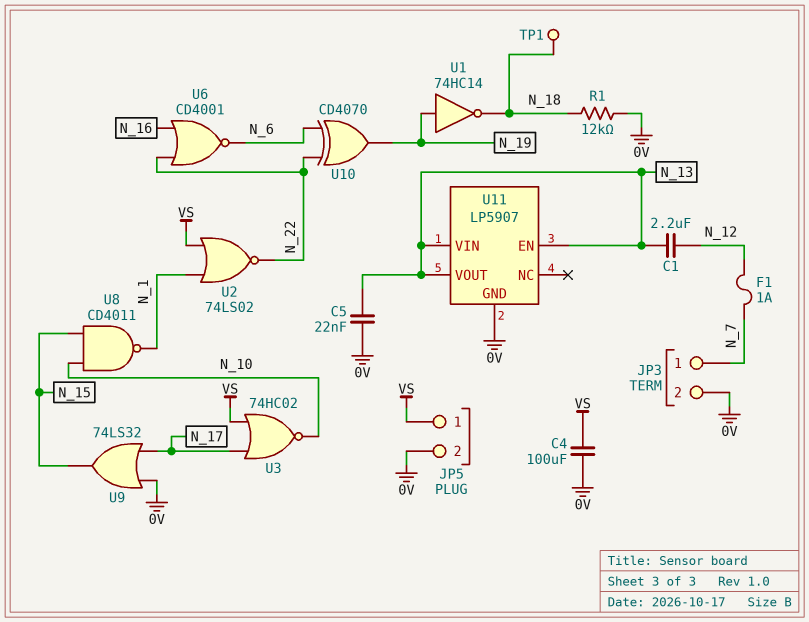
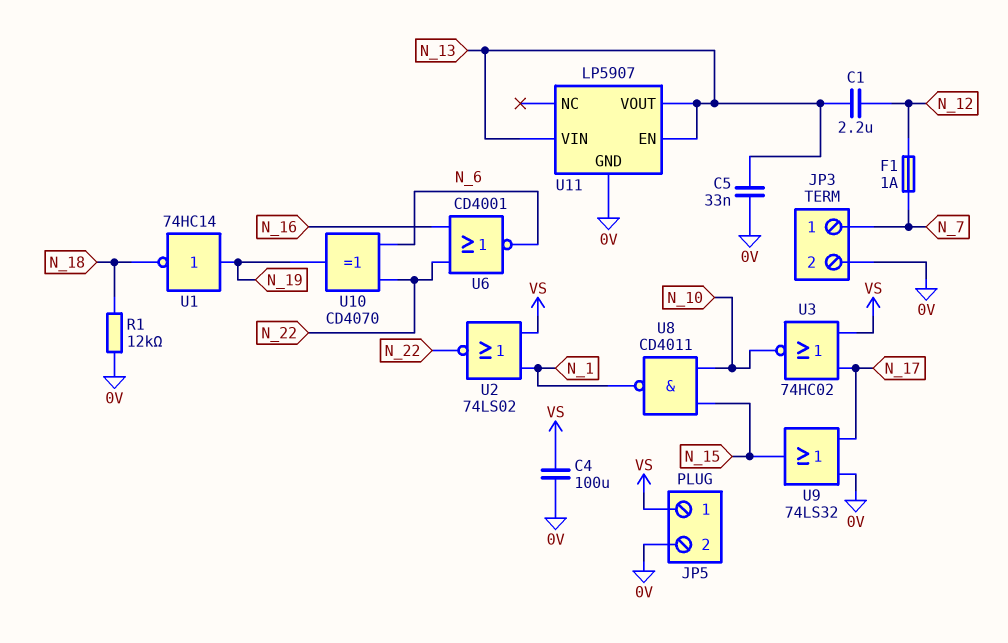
C5: 22nF (0V, N_13) -> 33nF (0V, N_13)
TP1: test point (N_18) -> none

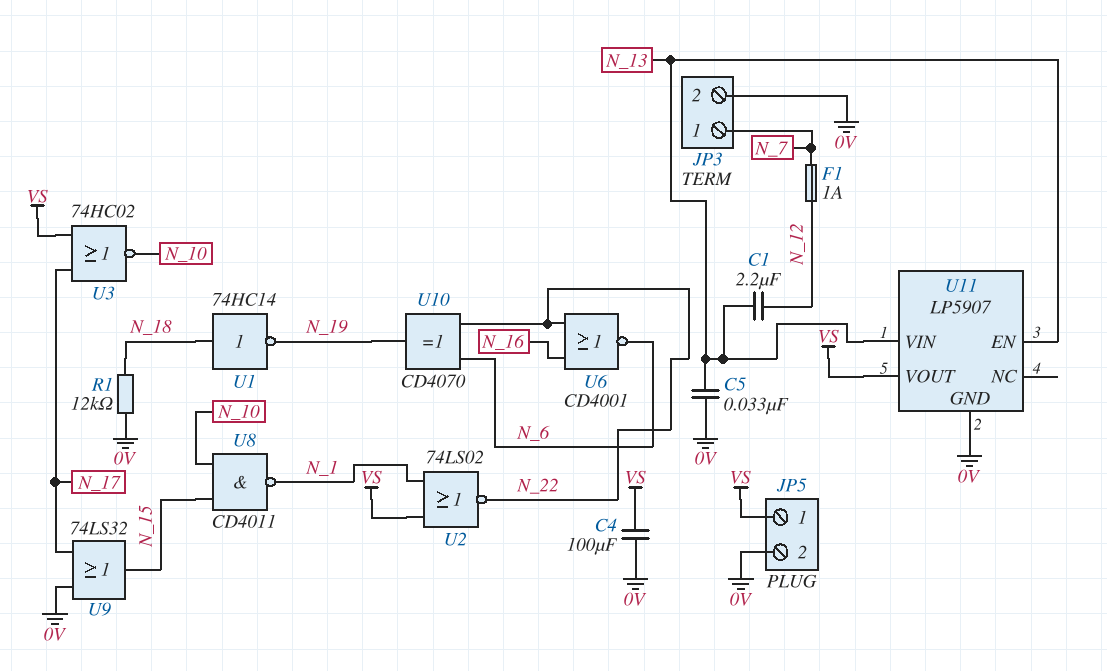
U1: NOT 74HC14 (in N_19, out N_18) -> NOT 74HC14 (in N_18, out N_19)
U11 pin VOUT: N_13 -> VS

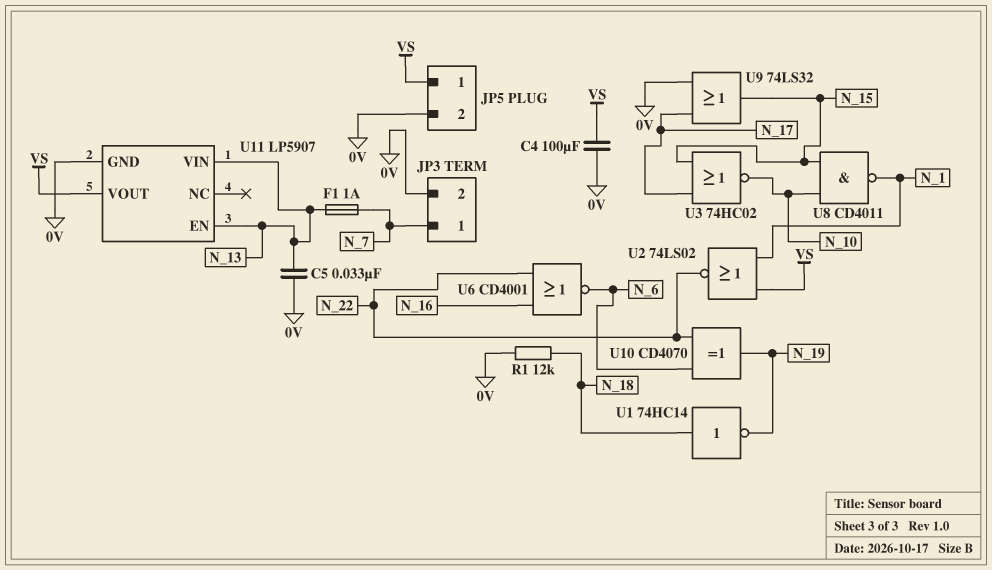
C1: 2.2uF (N_12, N_13) -> none
F1: 1A (N_7, N_12) -> 1A (N_7, N_13)
U3: NOR 74HC02 (in N_17, in VS, out N_10) -> NOR 74HC02 (in N_15, in N_17, out N_10)

